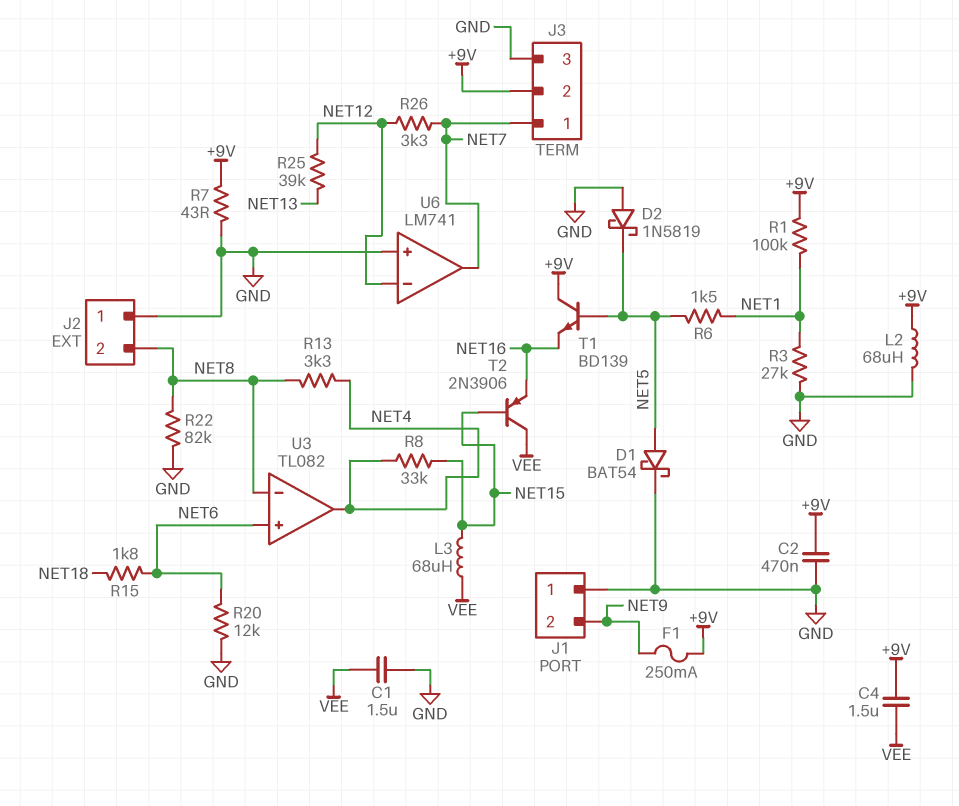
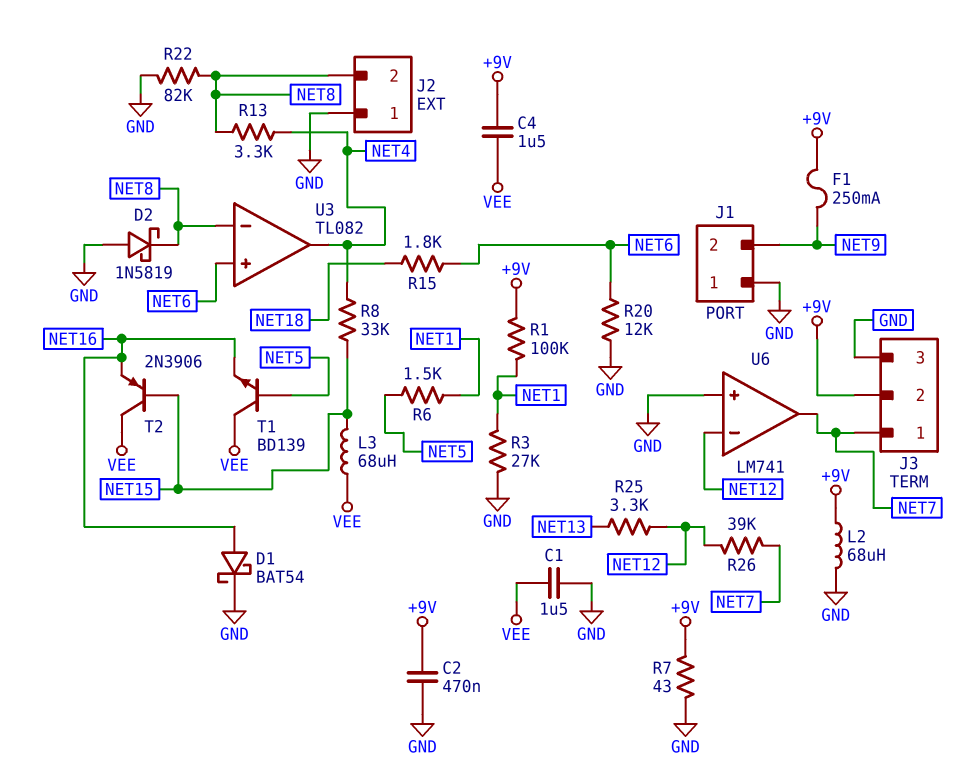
D1: schottky BAT54 (A NET5, K GND) -> schottky BAT54 (A NET16, K GND)
D2: schottky 1N5819 (A GND, K NET5) -> schottky 1N5819 (A GND, K NET8)
R25: 39k (NET12, NET13) -> 3.3k (NET12, NET13)
R26: 3.3k (NET7, NET12) -> 39k (NET7, NET12)
T1: NPN BD139 (B NET5, C +9V, E NET16) -> NPN BD139 (B NET5, C VEE, E NET16)

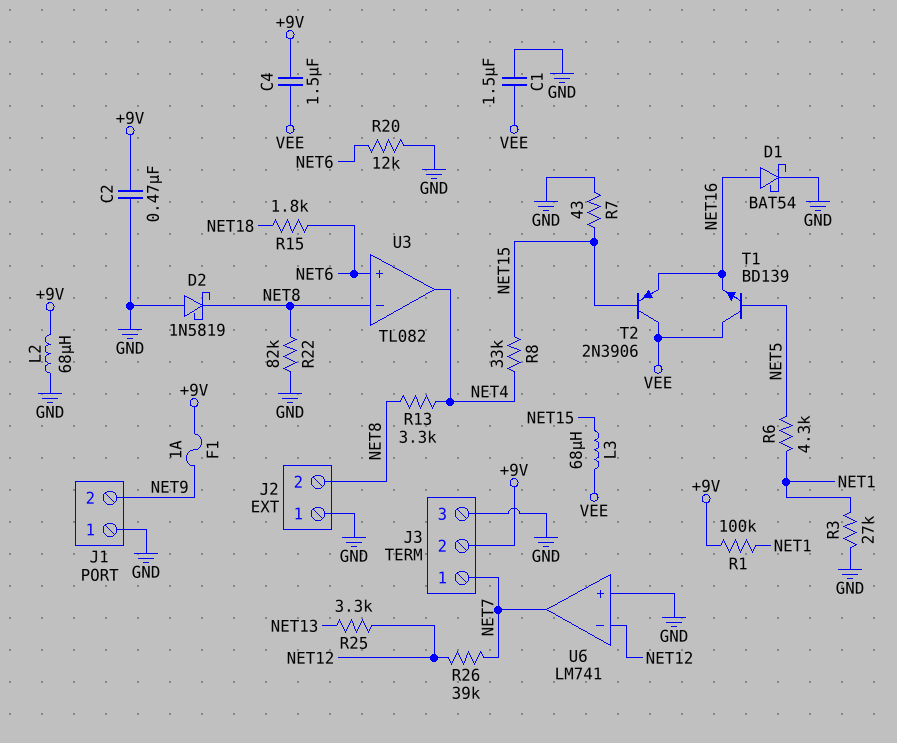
F1: 250mA (+9V, NET9) -> 1A (+9V, NET9)
R6: 1.5k (NET1, NET5) -> 4.3k (NET1, NET5)
R7: 43 (+9V, GND) -> 43 (GND, NET15)

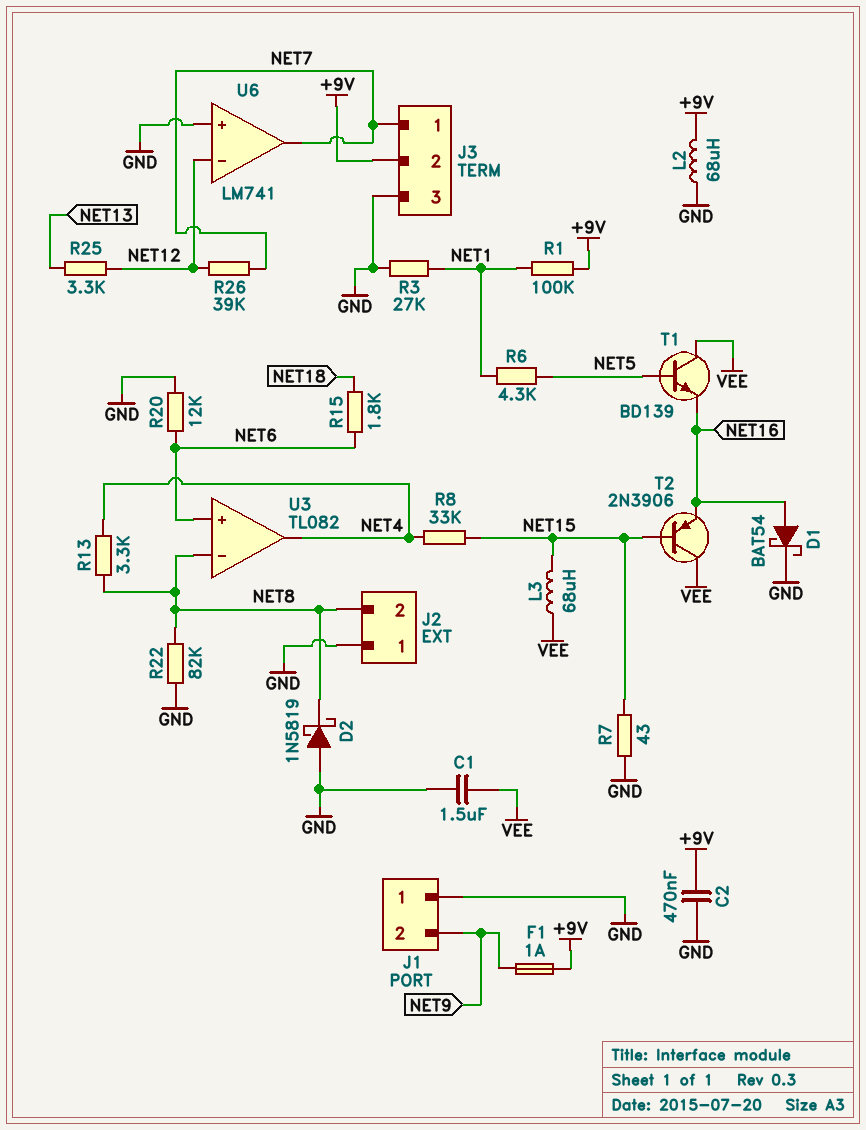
C4: 1.5uF (+9V, VEE) -> none

